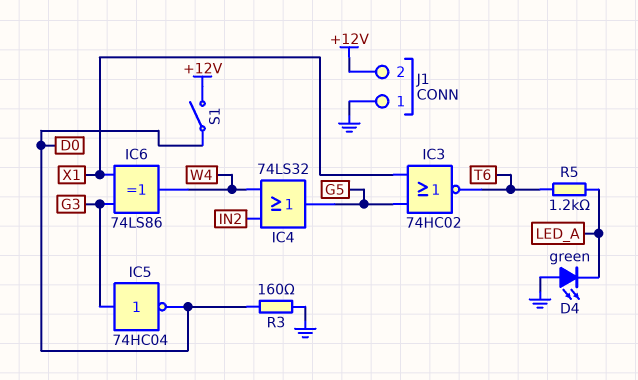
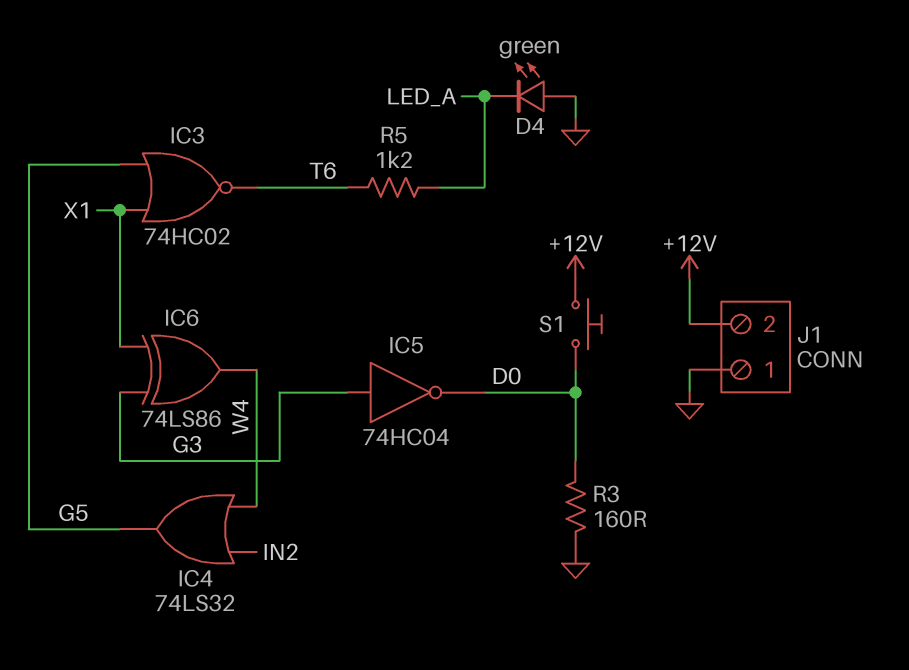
S1: switch (+12V, D0) -> button (+12V, D0)

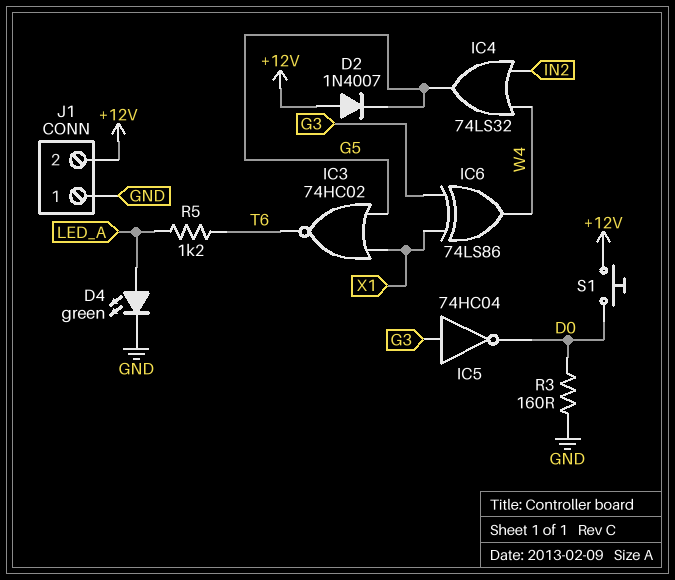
D2: none -> diode 1N4007 (A +12V, K G5)
D4: LED green (A GND, K LED_A) -> LED green (A LED_A, K GND)

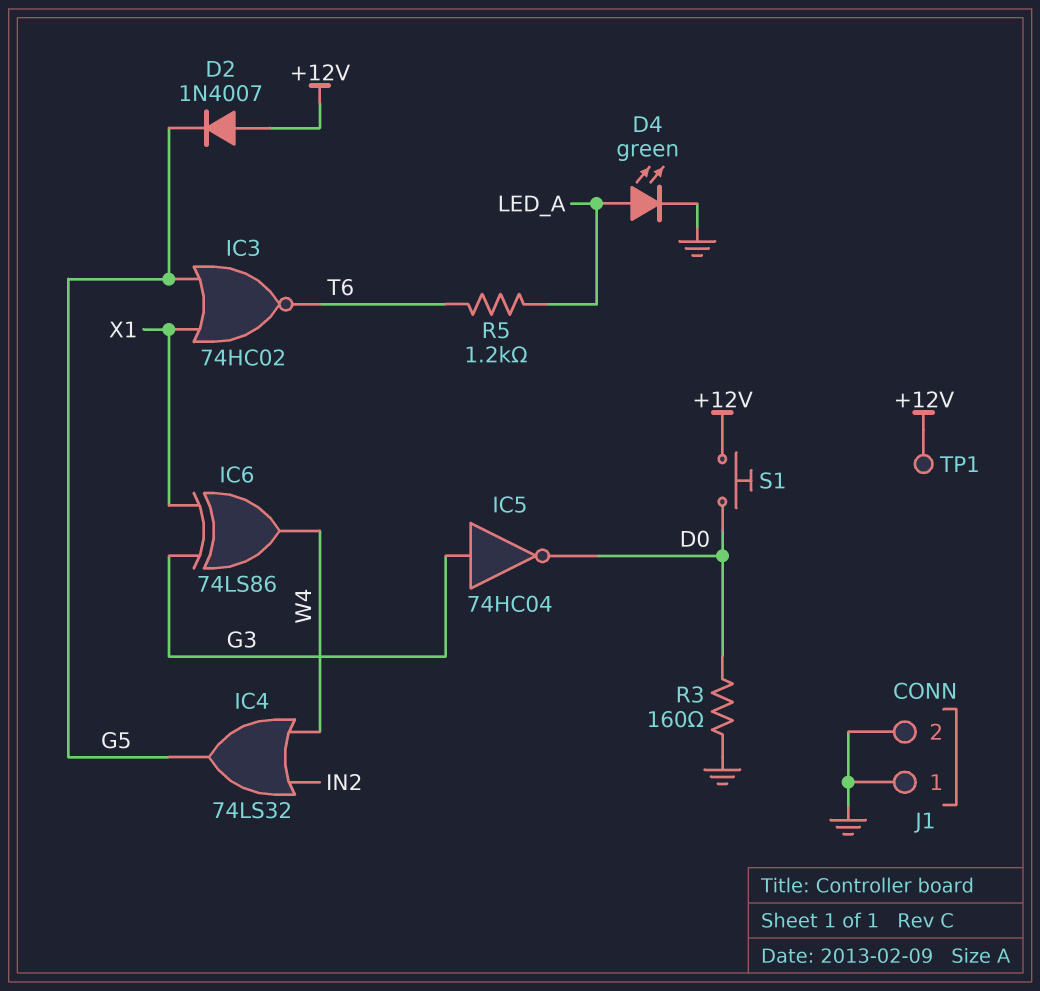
J1 pin 2: +12V -> GND
TP1: none -> test point (+12V)

